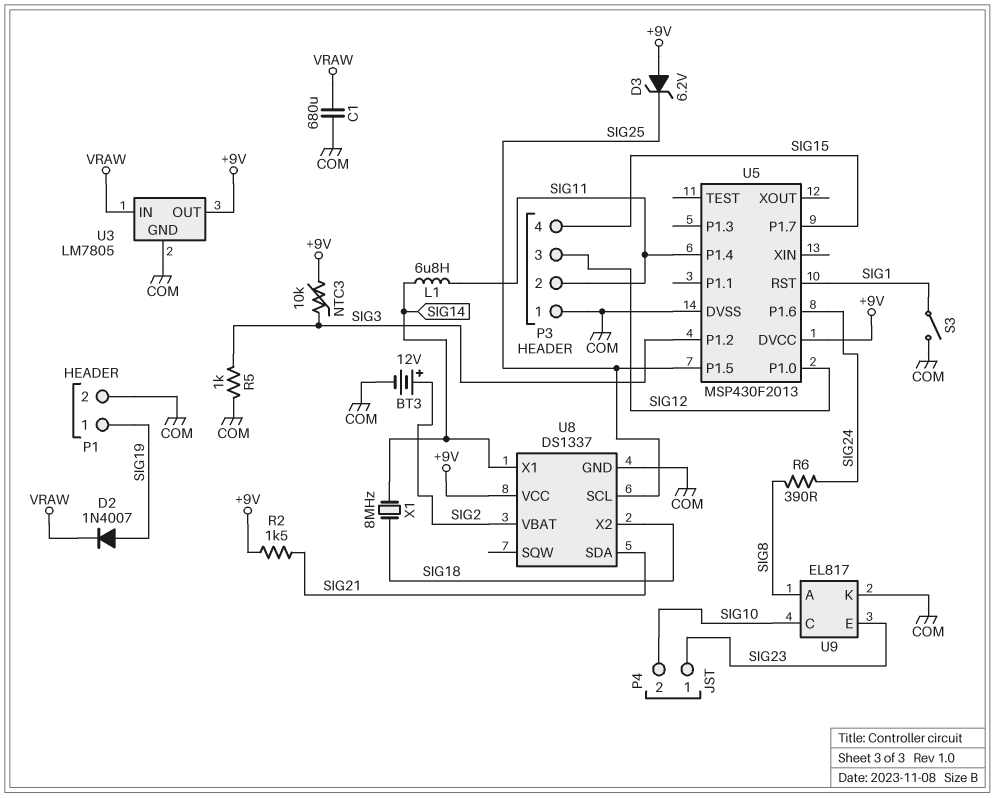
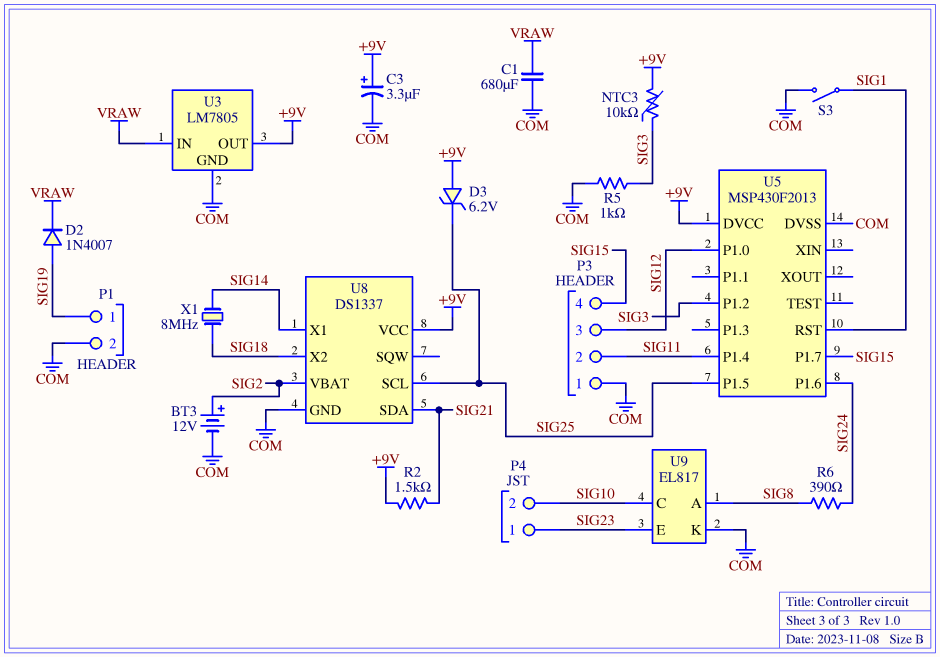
C3: none -> 3.3uF (plus +9V, minus COM)
L1: 6.8uH (SIG11, SIG14) -> none

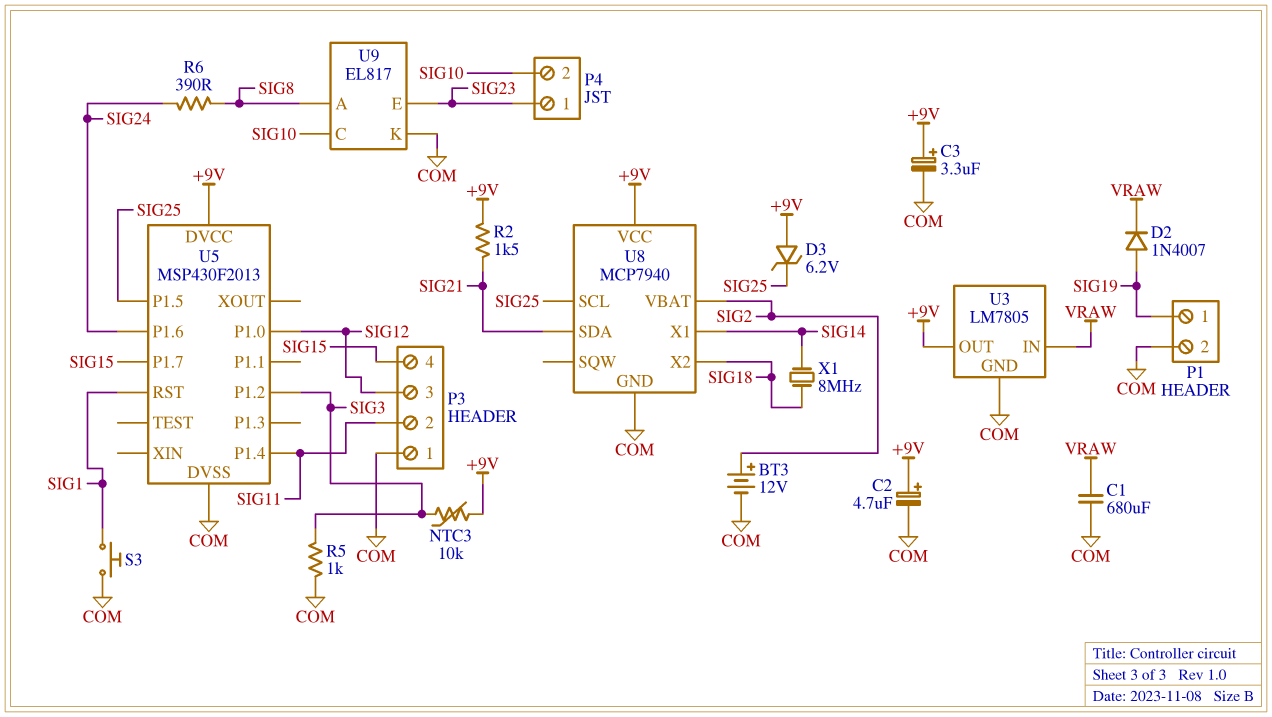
C2: none -> 4.7uF (plus +9V, minus COM)
S3: switch (COM, SIG1) -> button (COM, SIG1)
U8: DS1337 -> MCP7940

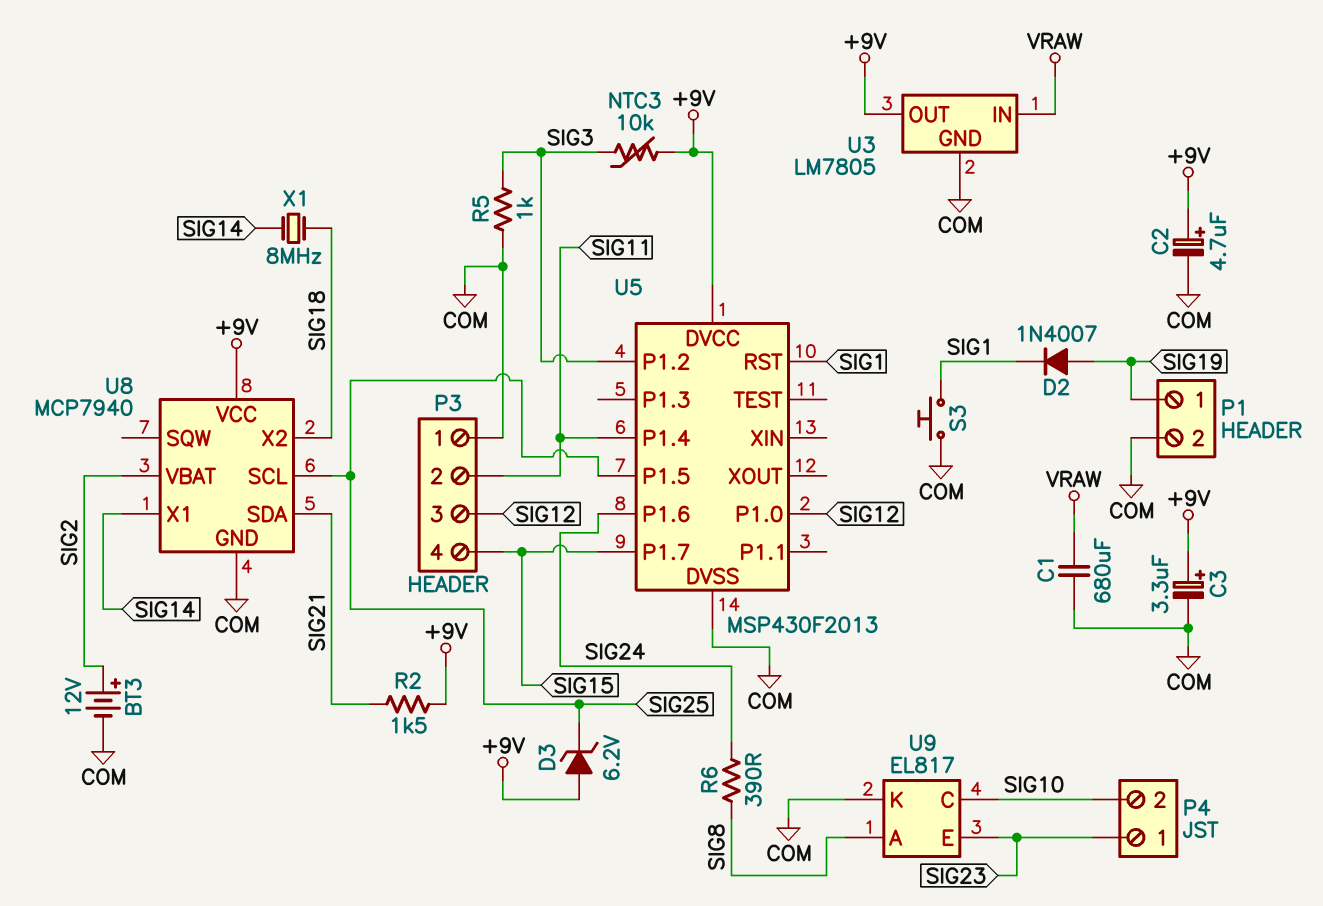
D2: diode 1N4007 (A SIG19, K VRAW) -> diode 1N4007 (A SIG19, K SIG1)

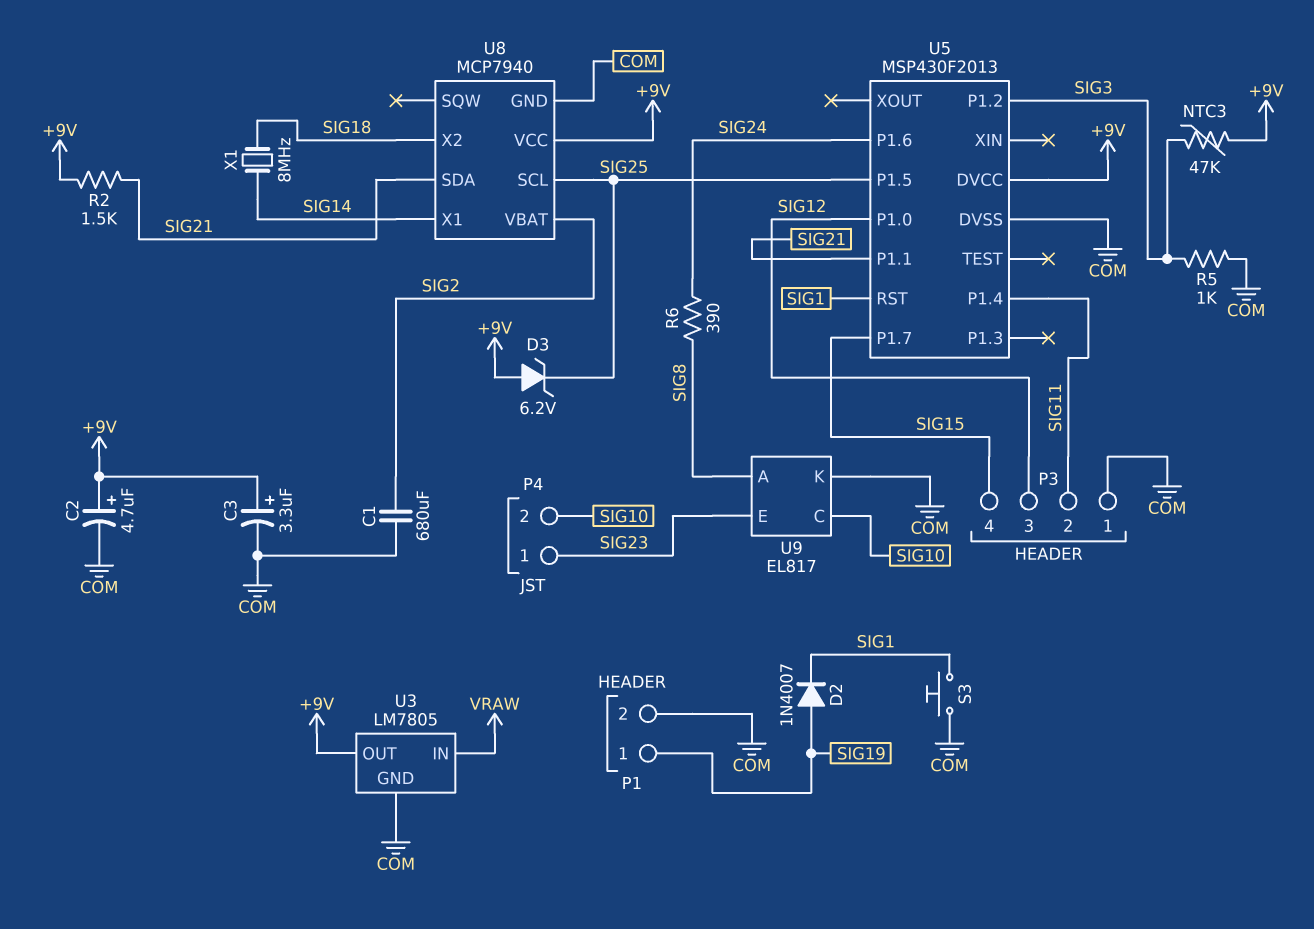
BT3: 12V (plus SIG2, minus COM) -> none
C1: 680uF (COM, VRAW) -> 680uF (COM, SIG2)
NTC3: 10k (+9V, SIG3) -> 47k (+9V, SIG3)
U5 pin P1.1: none -> SIG21

